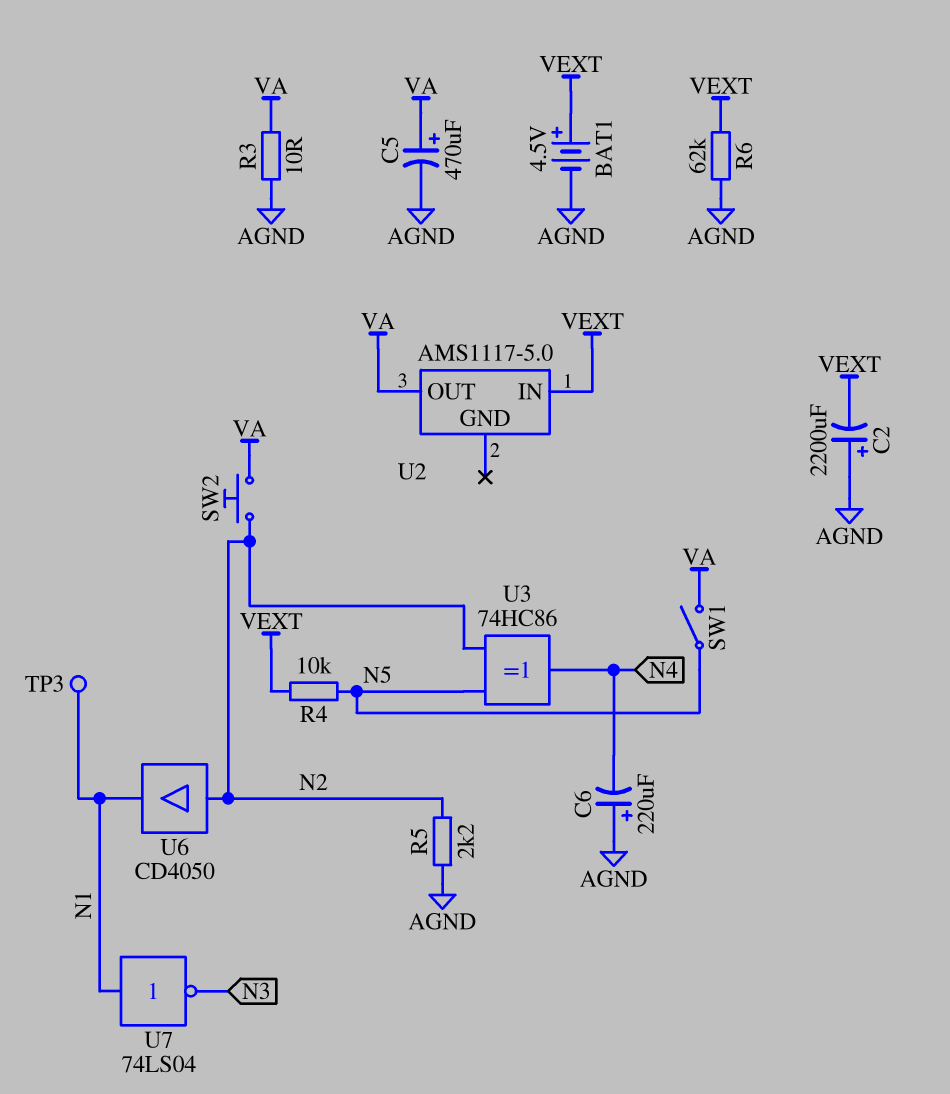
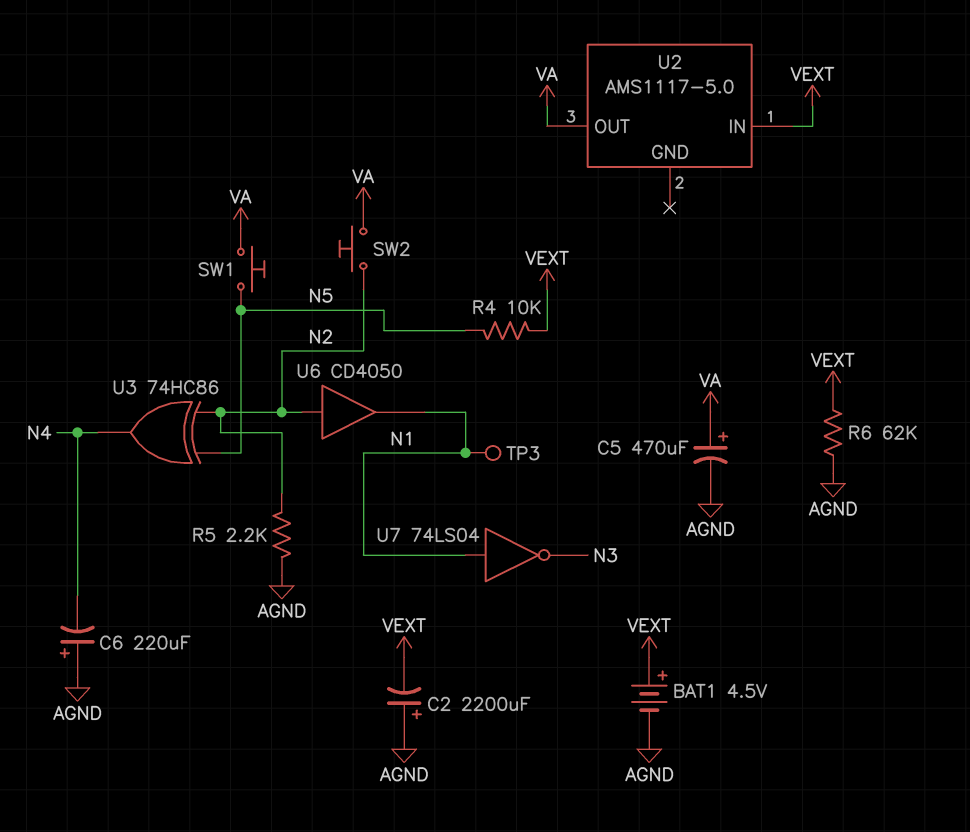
R3: 10 (AGND, VA) -> none
SW1: switch (N5, VA) -> button (N5, VA)

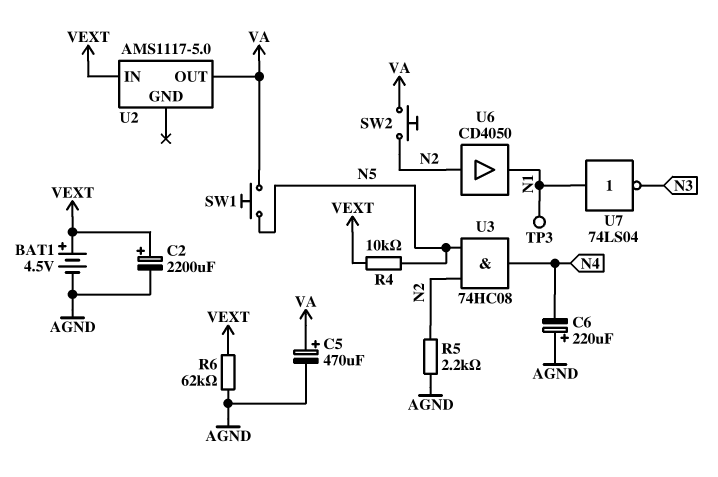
C2: 2200uF (plus AGND, minus VEXT) -> 2200uF (plus VEXT, minus AGND)
U3: XOR 74HC86 (in N2, in N5, out N4) -> AND 74HC08 (in N2, in N5, out N4)

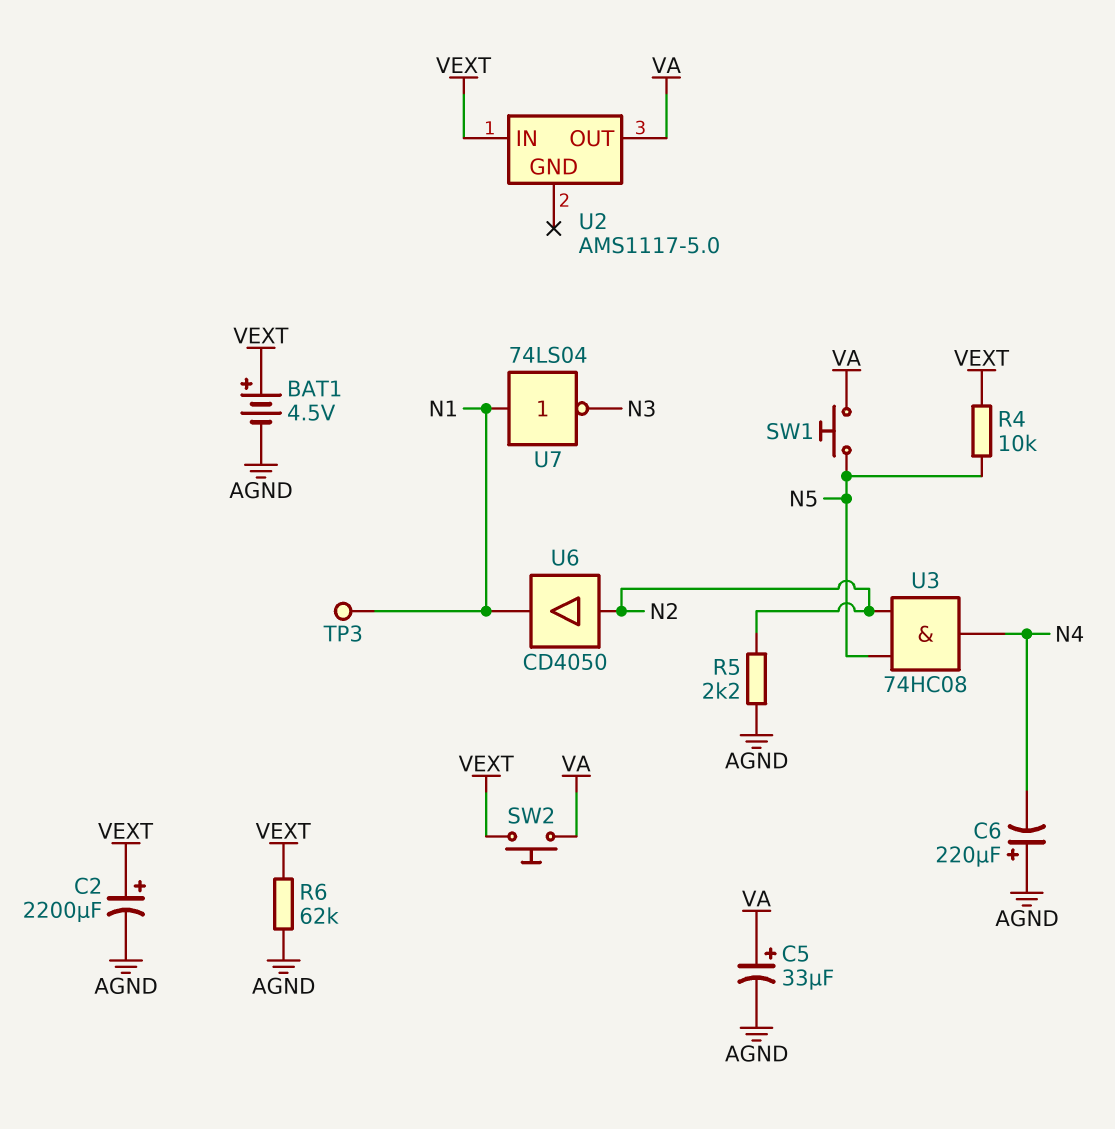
C5: 470uF (plus VA, minus AGND) -> 33uF (plus VA, minus AGND)
SW2: button (N2, VA) -> button (VA, VEXT)

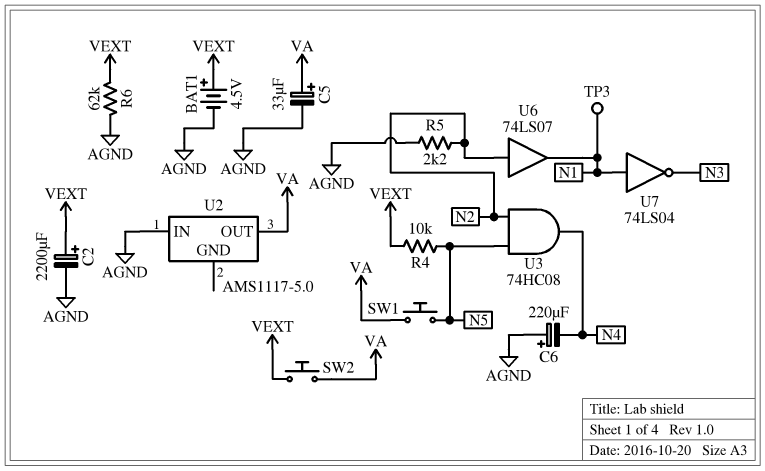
U2 pin IN: VEXT -> AGND
U6: buffer CD4050 (in N2, out N1) -> buffer 74LS07 (in N2, out N1)

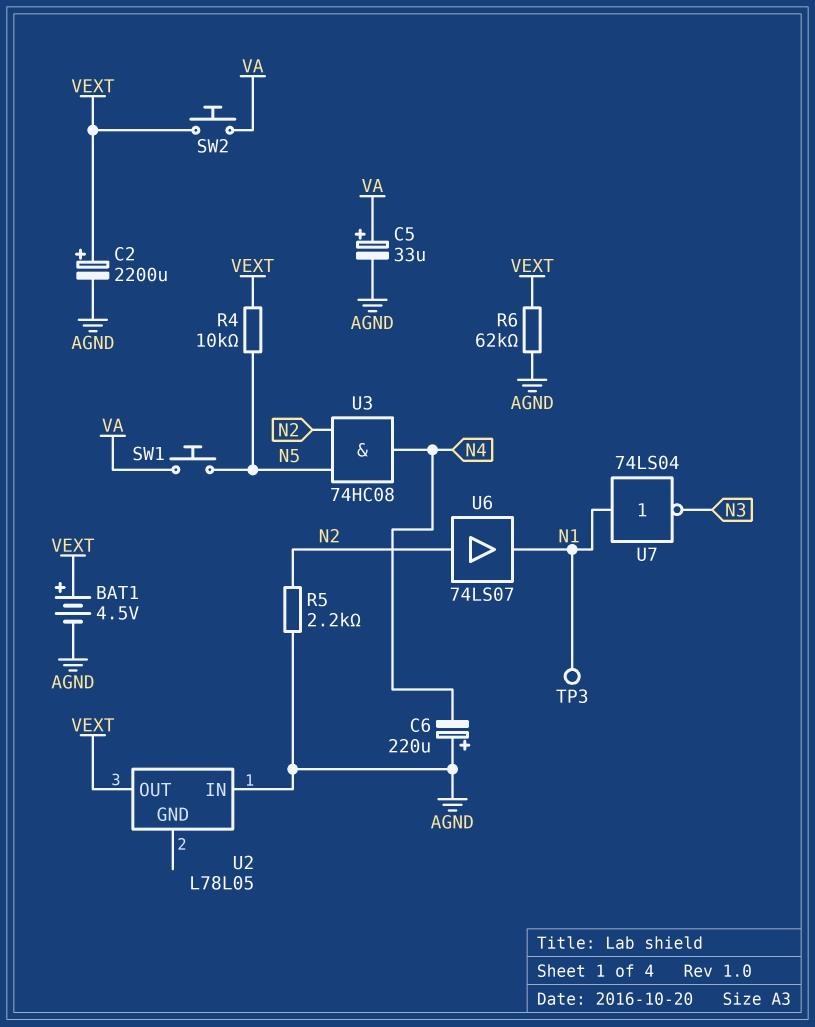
U2: AMS1117-5.0 -> L78L05
U2 pin OUT: VA -> VEXT

